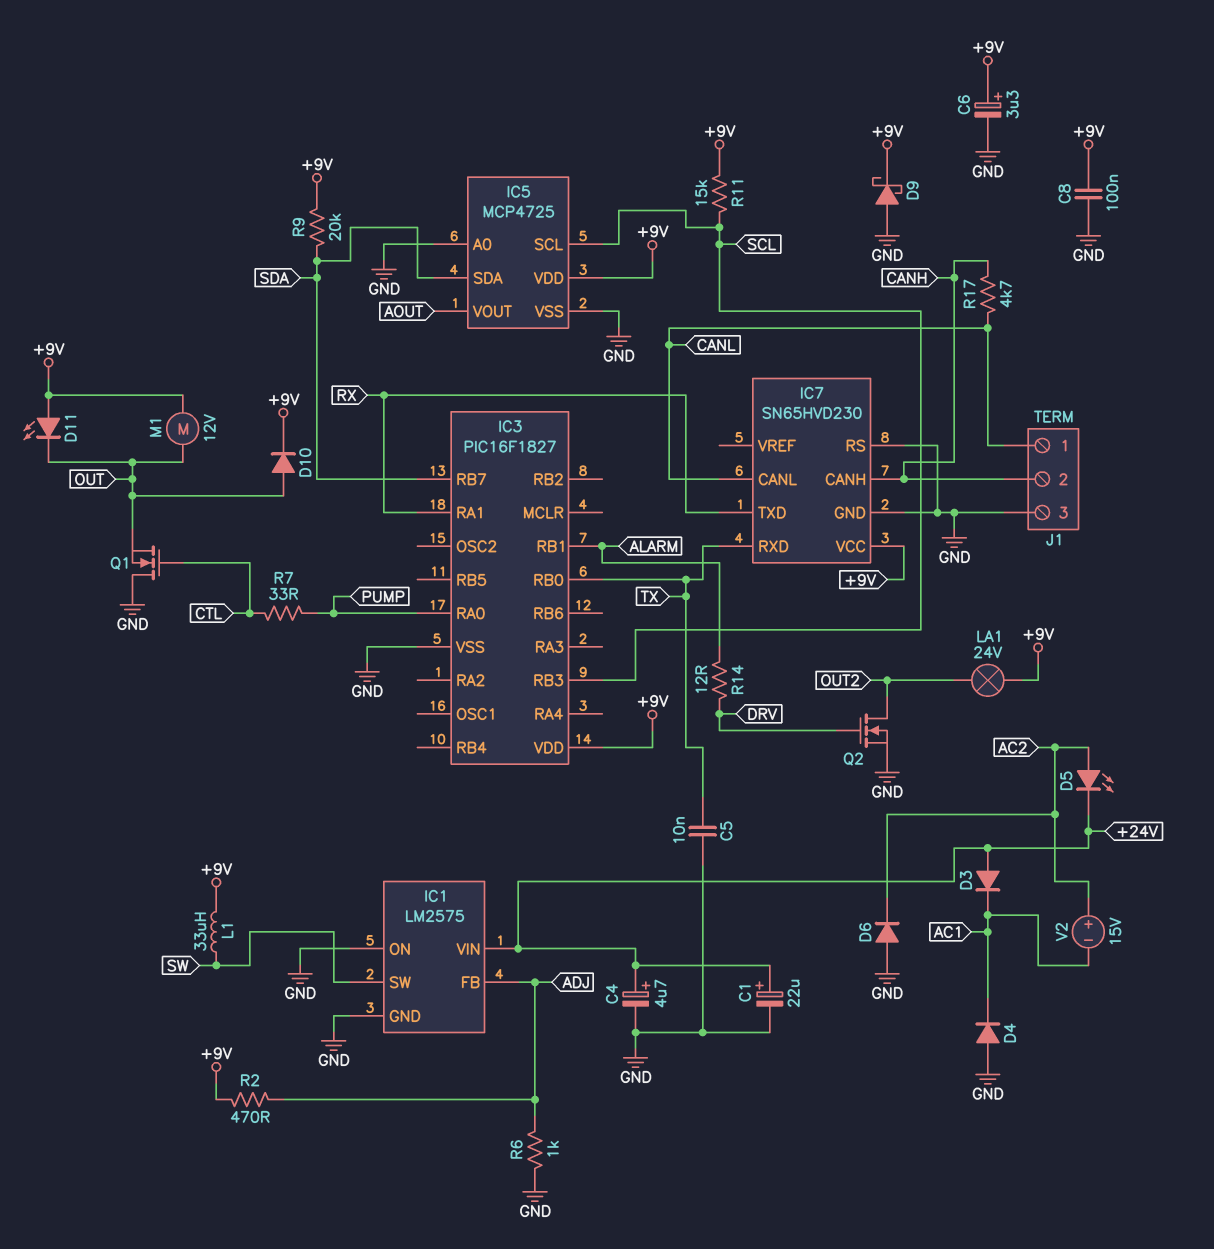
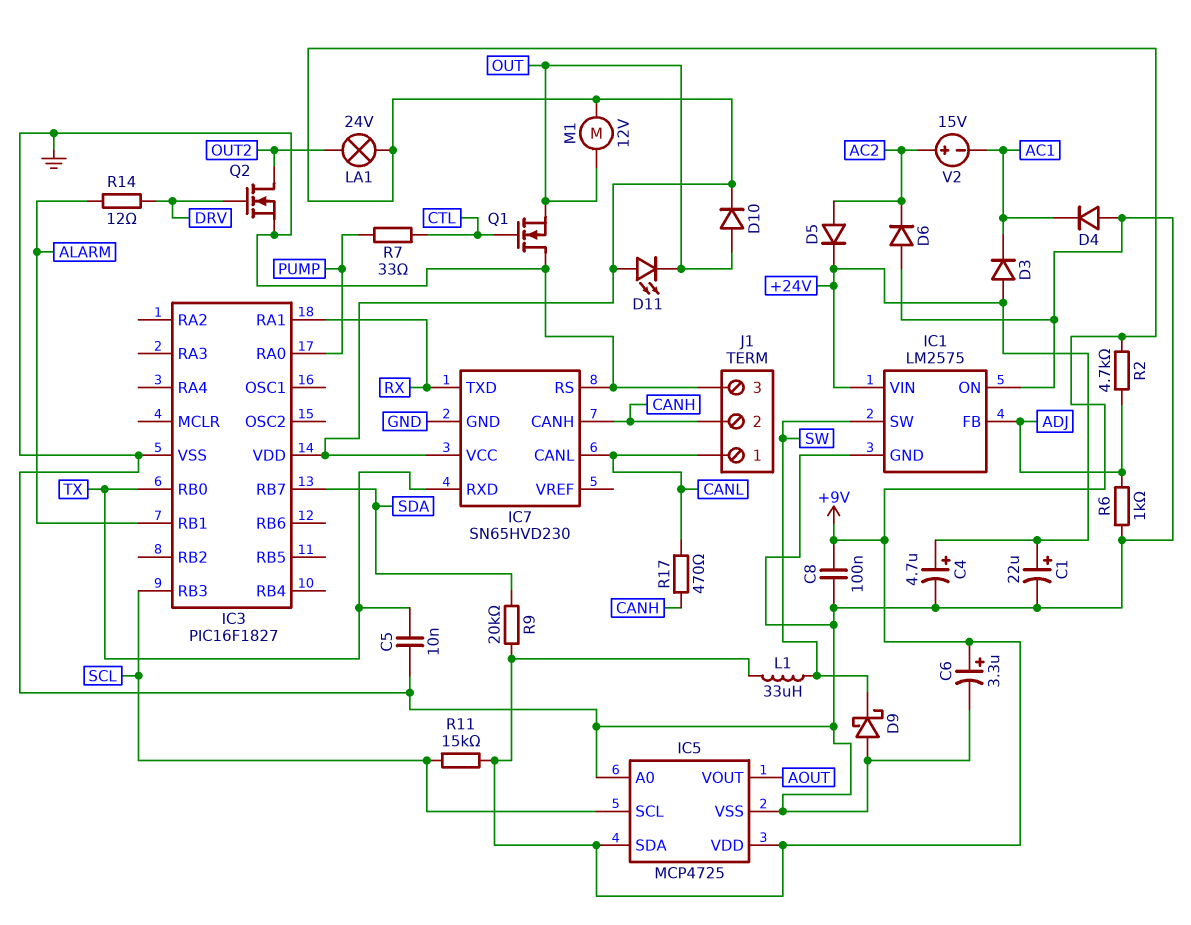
D5: LED (A AC2, K +24V) -> diode (A AC2, K +24V)
D9: schottky (A GND, K +9V) -> schottky (A GND, K SW)
IC5 pin SDA: SDA -> +9V
R2: 470 (+9V, ADJ) -> 4.7k (+9V, ADJ)
R17: 4.7k (CANH, CANL) -> 470 (CANH, CANL)

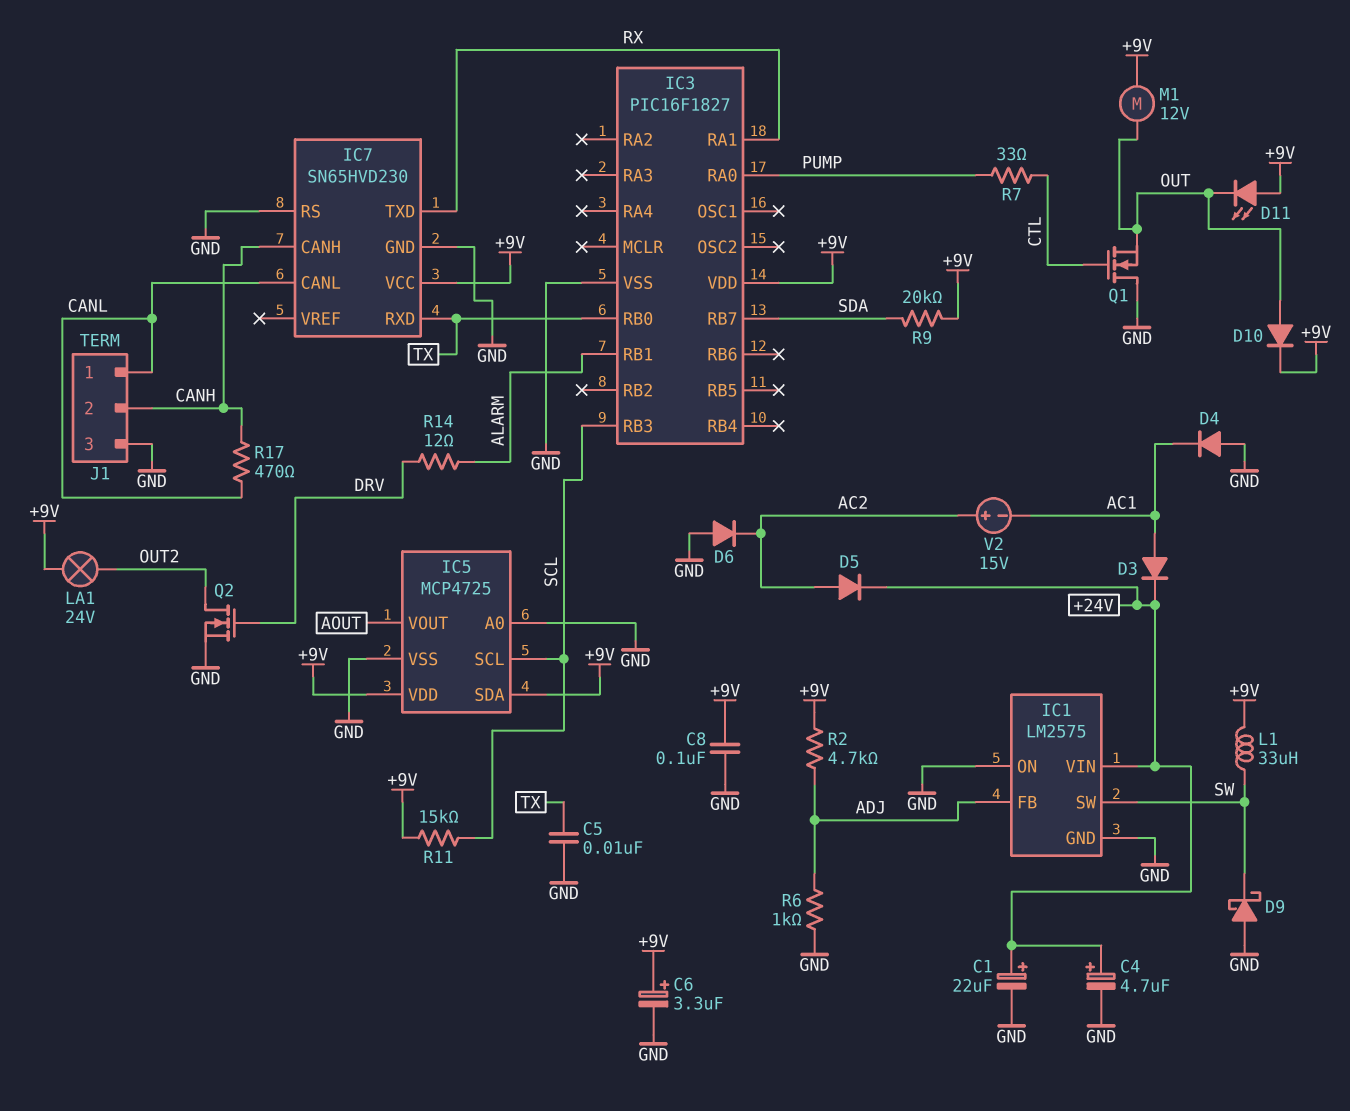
D3: diode (A +24V, K AC1) -> diode (A AC1, K +24V)

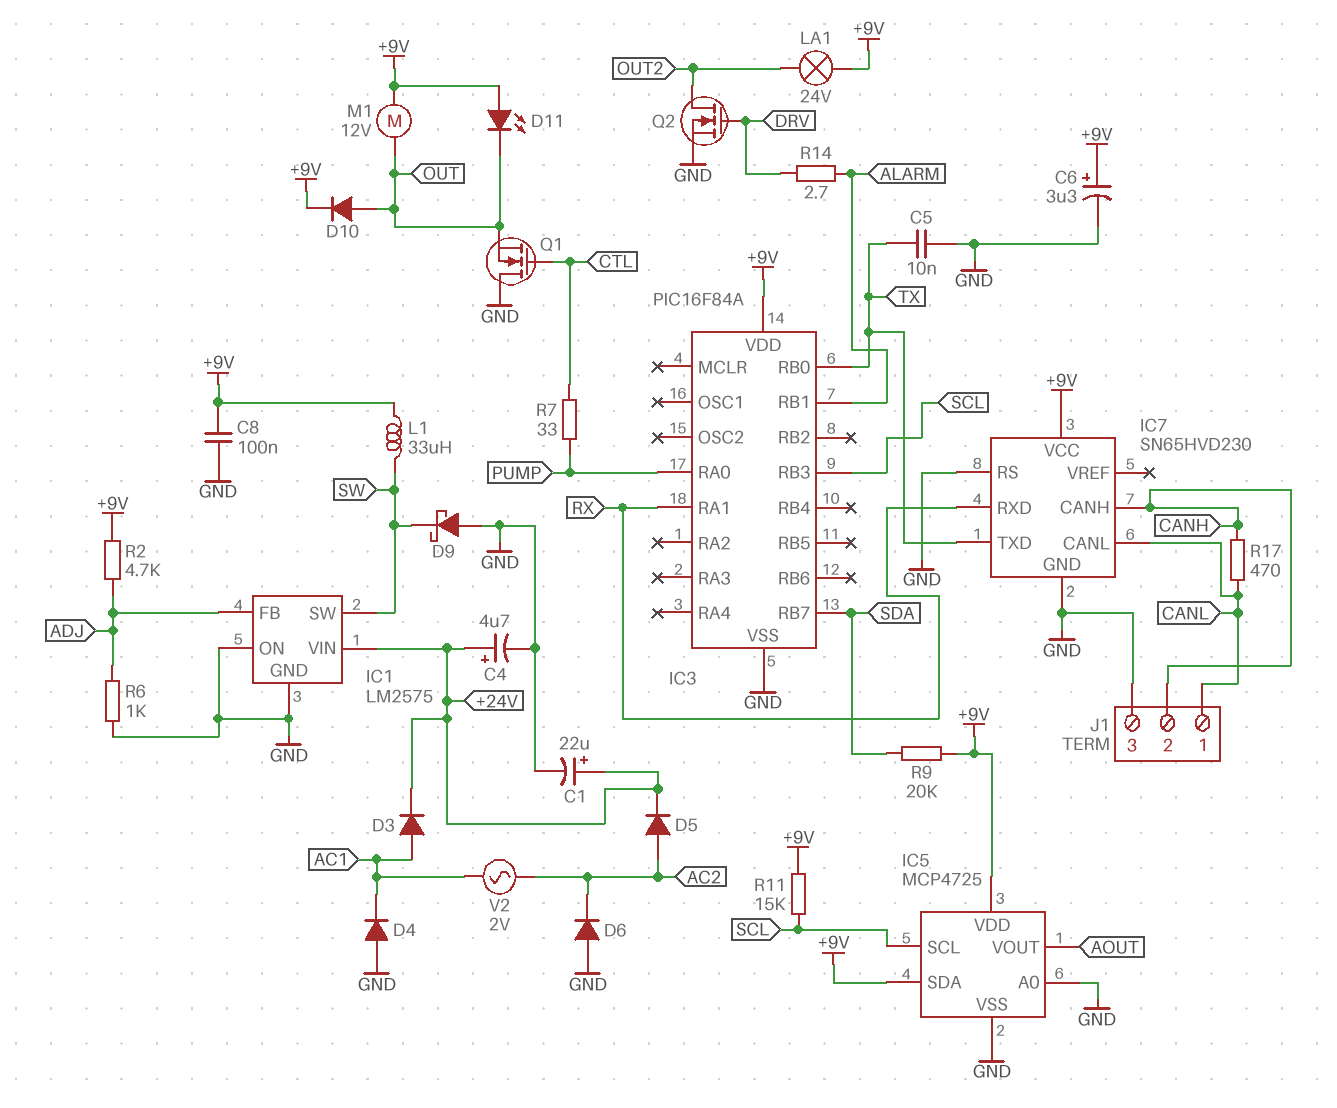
IC3: PIC16F1827 -> PIC16F84A
IC7 pin RXD: TX -> RX
IC7 pin TXD: RX -> TX
R14: 12 (ALARM, DRV) -> 2.7 (ALARM, DRV)
V2: 15V (plus AC2, minus AC1) -> AC 2V (AC1, AC2)

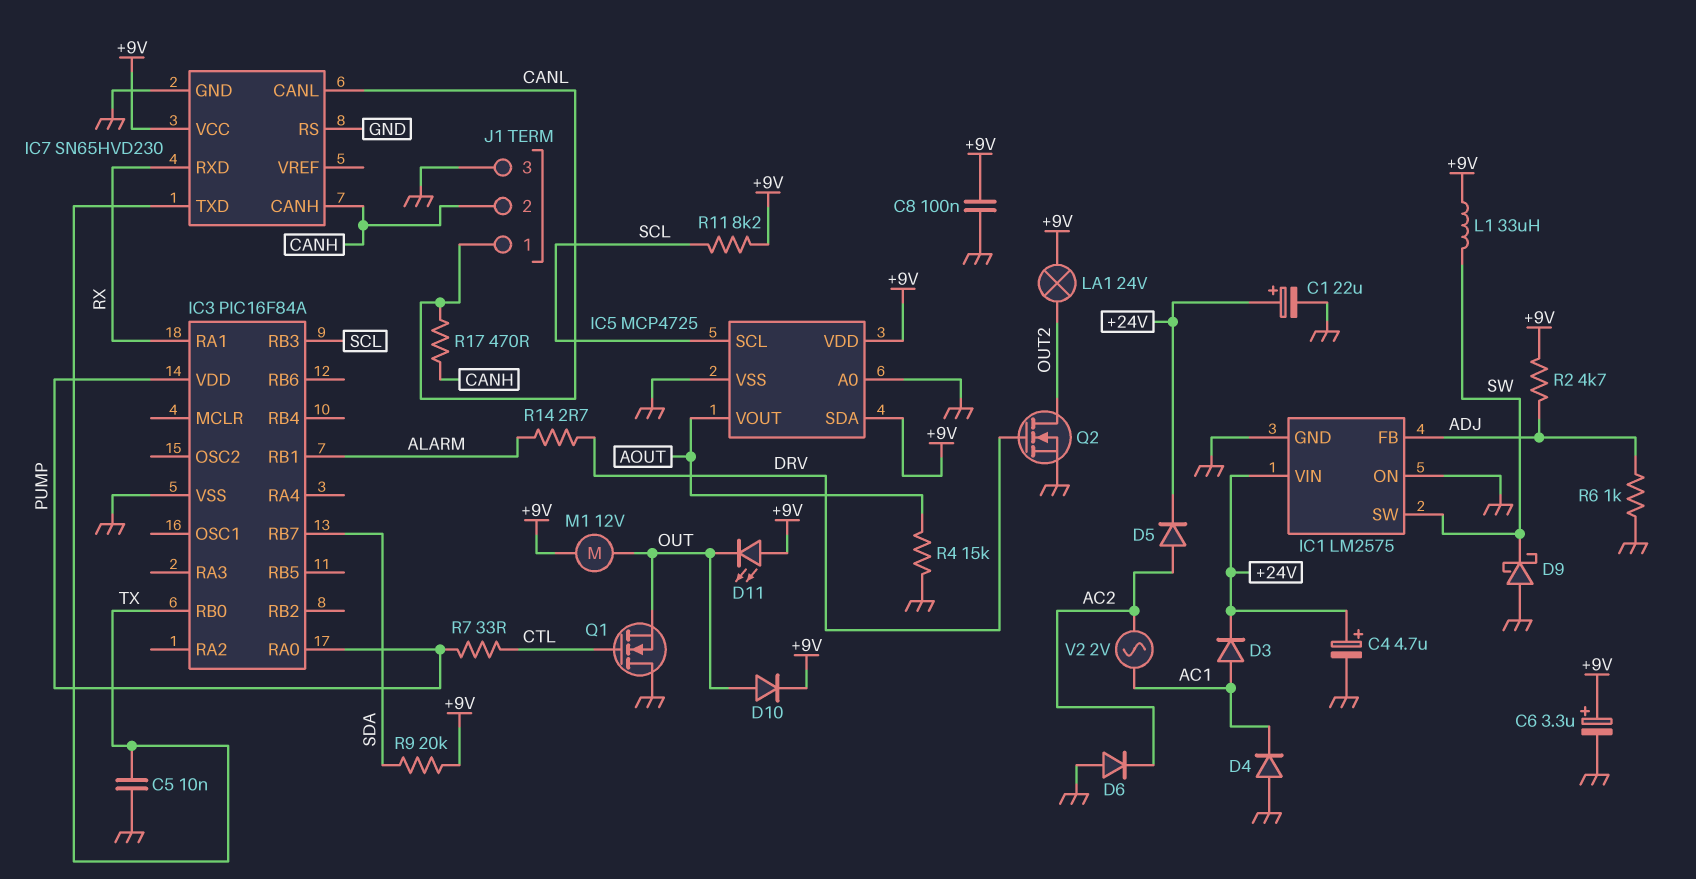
IC3 pin VDD: +9V -> PUMP
R4: none -> 15k (AOUT, GND)
R11: 15k (+9V, SCL) -> 8.2k (+9V, SCL)

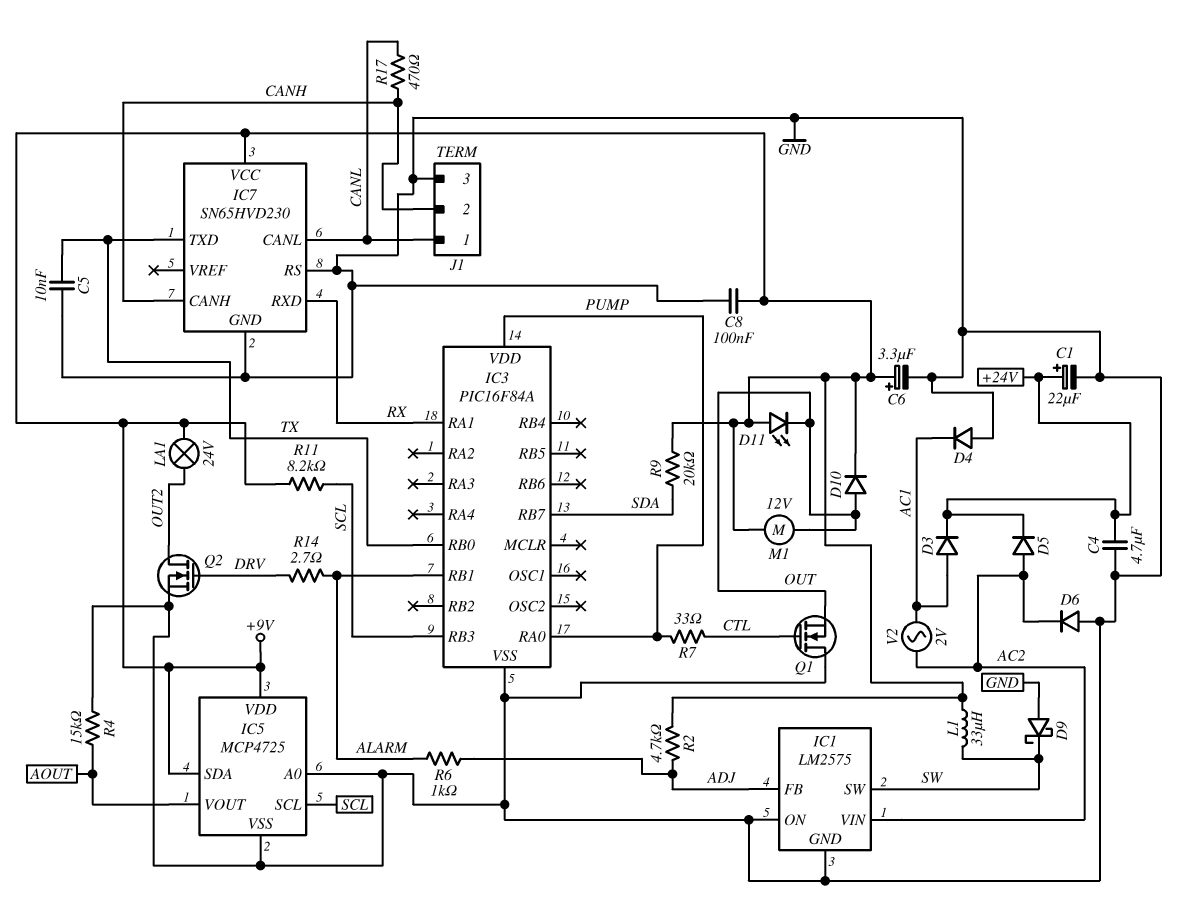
C4: 4.7uF (plus +24V, minus GND) -> 4.7uF (+24V, GND)
IC1 pin VIN: +24V -> AC2
R6: 1k (ADJ, GND) -> 1k (ADJ, ALARM)

